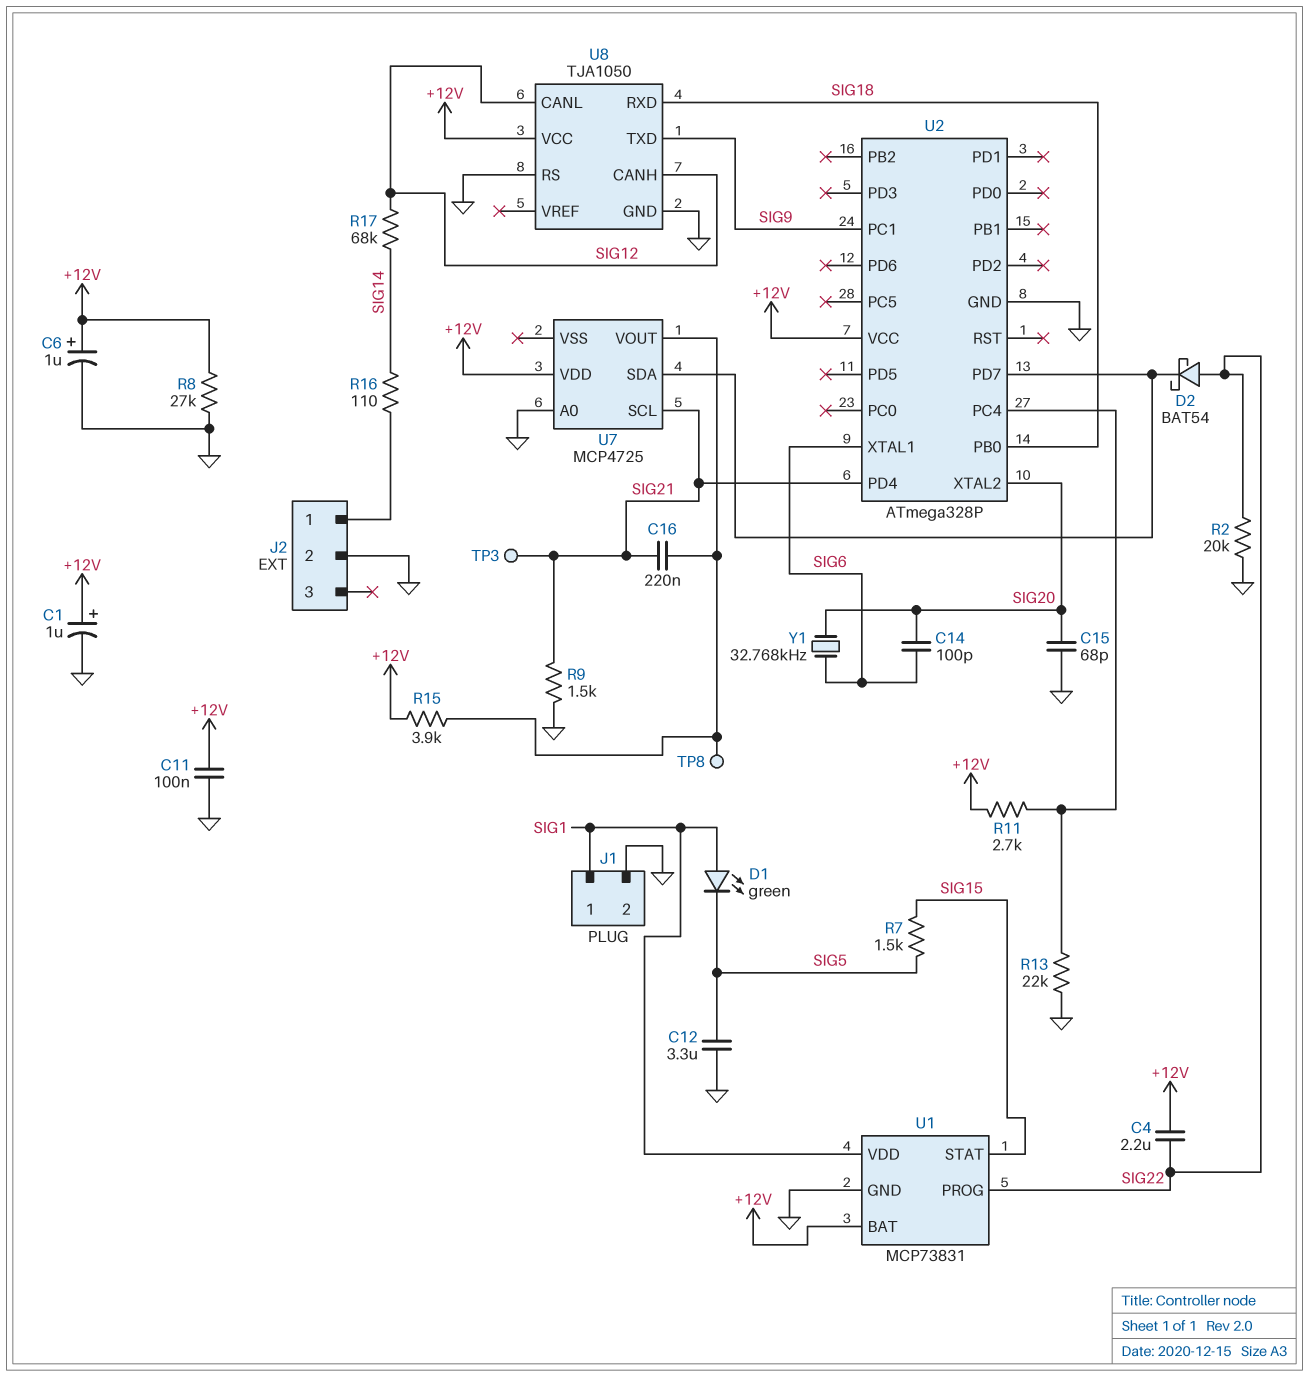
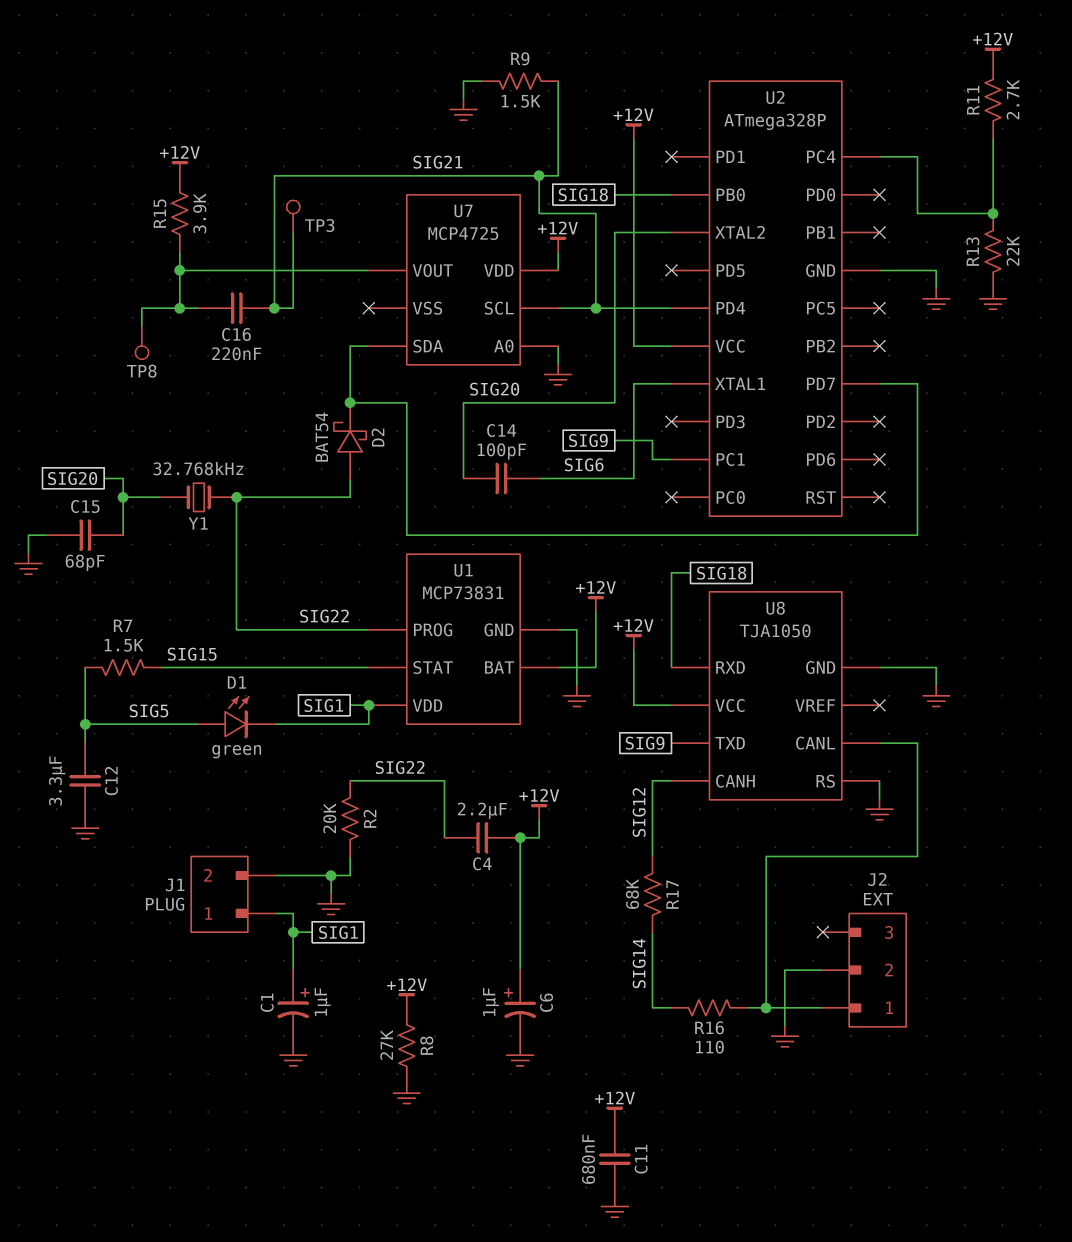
C1: 1uF (plus +12V, minus GND) -> 1uF (plus SIG1, minus GND)
C11: 100nF (+12V, GND) -> 680nF (+12V, GND)
D1: LED green (A SIG1, K SIG5) -> LED green (A SIG5, K SIG1)
U8 pin CANL: SIG12 -> J2/1
Y1: 32.768kHz (SIG6, SIG20) -> 32.768kHz (SIG20, SIG22)

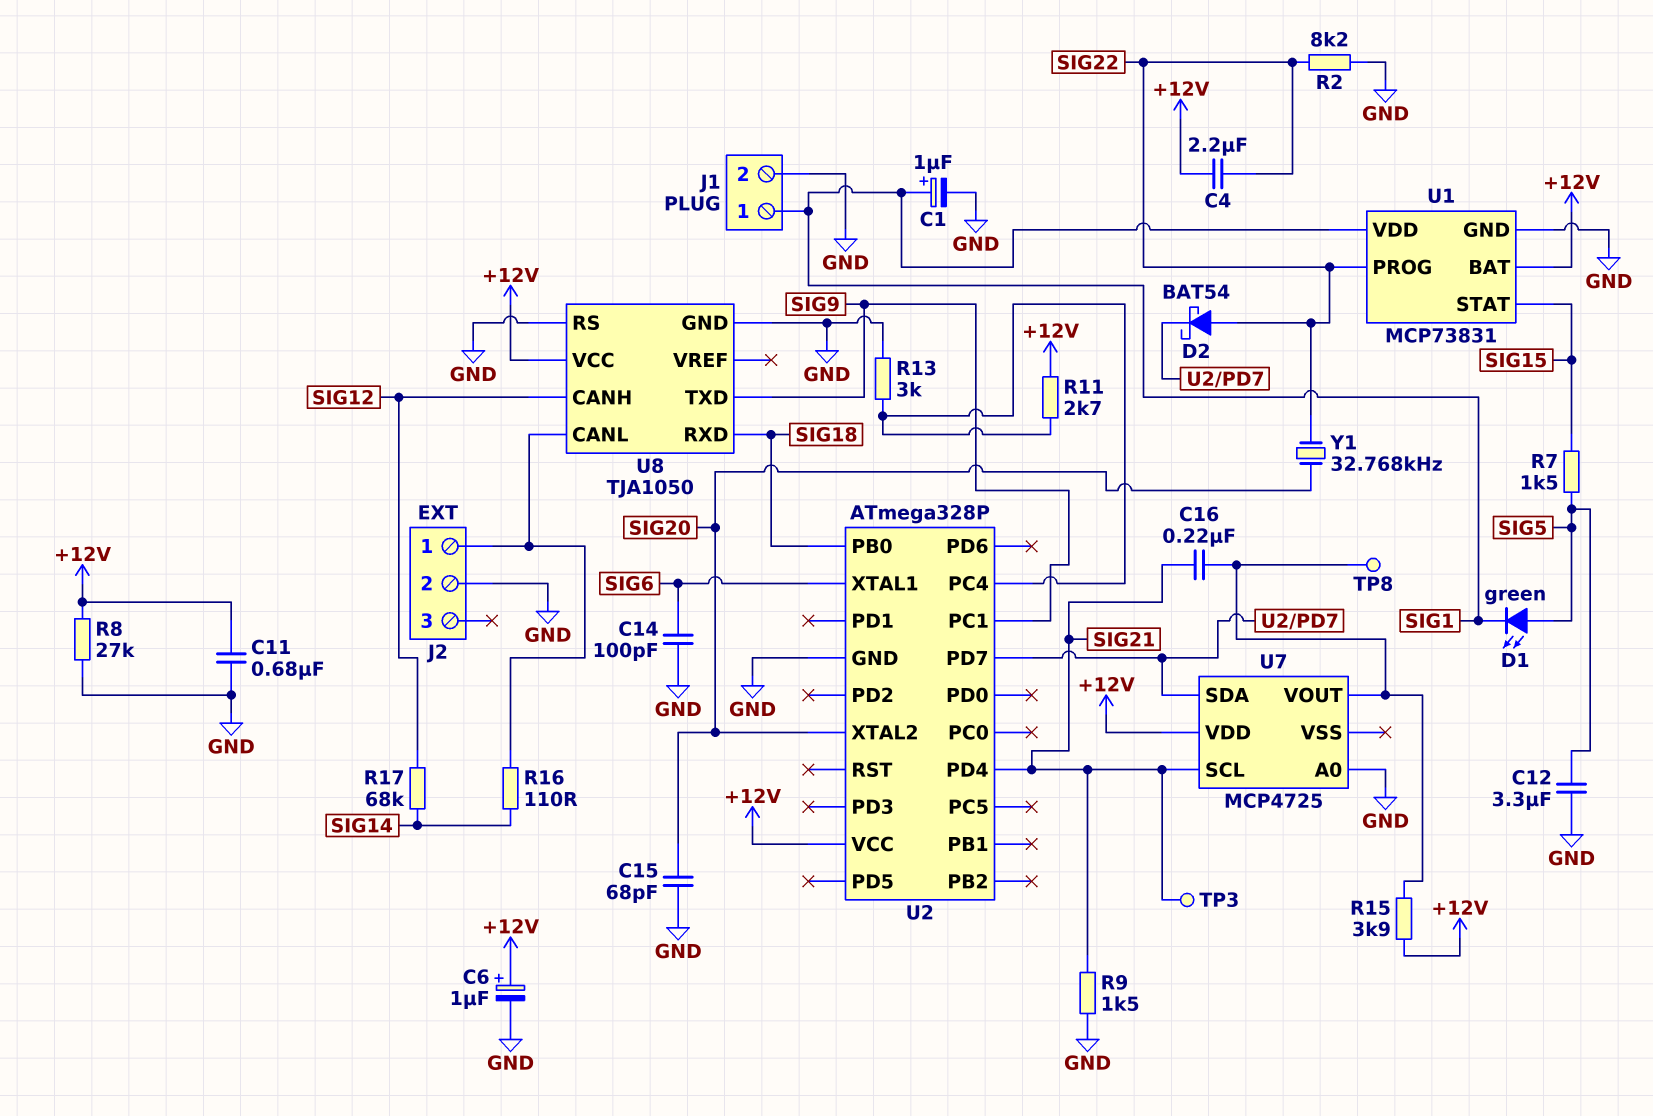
C14: 100pF (SIG6, SIG20) -> 100pF (GND, SIG6)
R2: 20k (GND, SIG22) -> 8.2k (GND, SIG22)
R13: 22k (GND, U2/PC4) -> 3k (GND, U2/PC4)

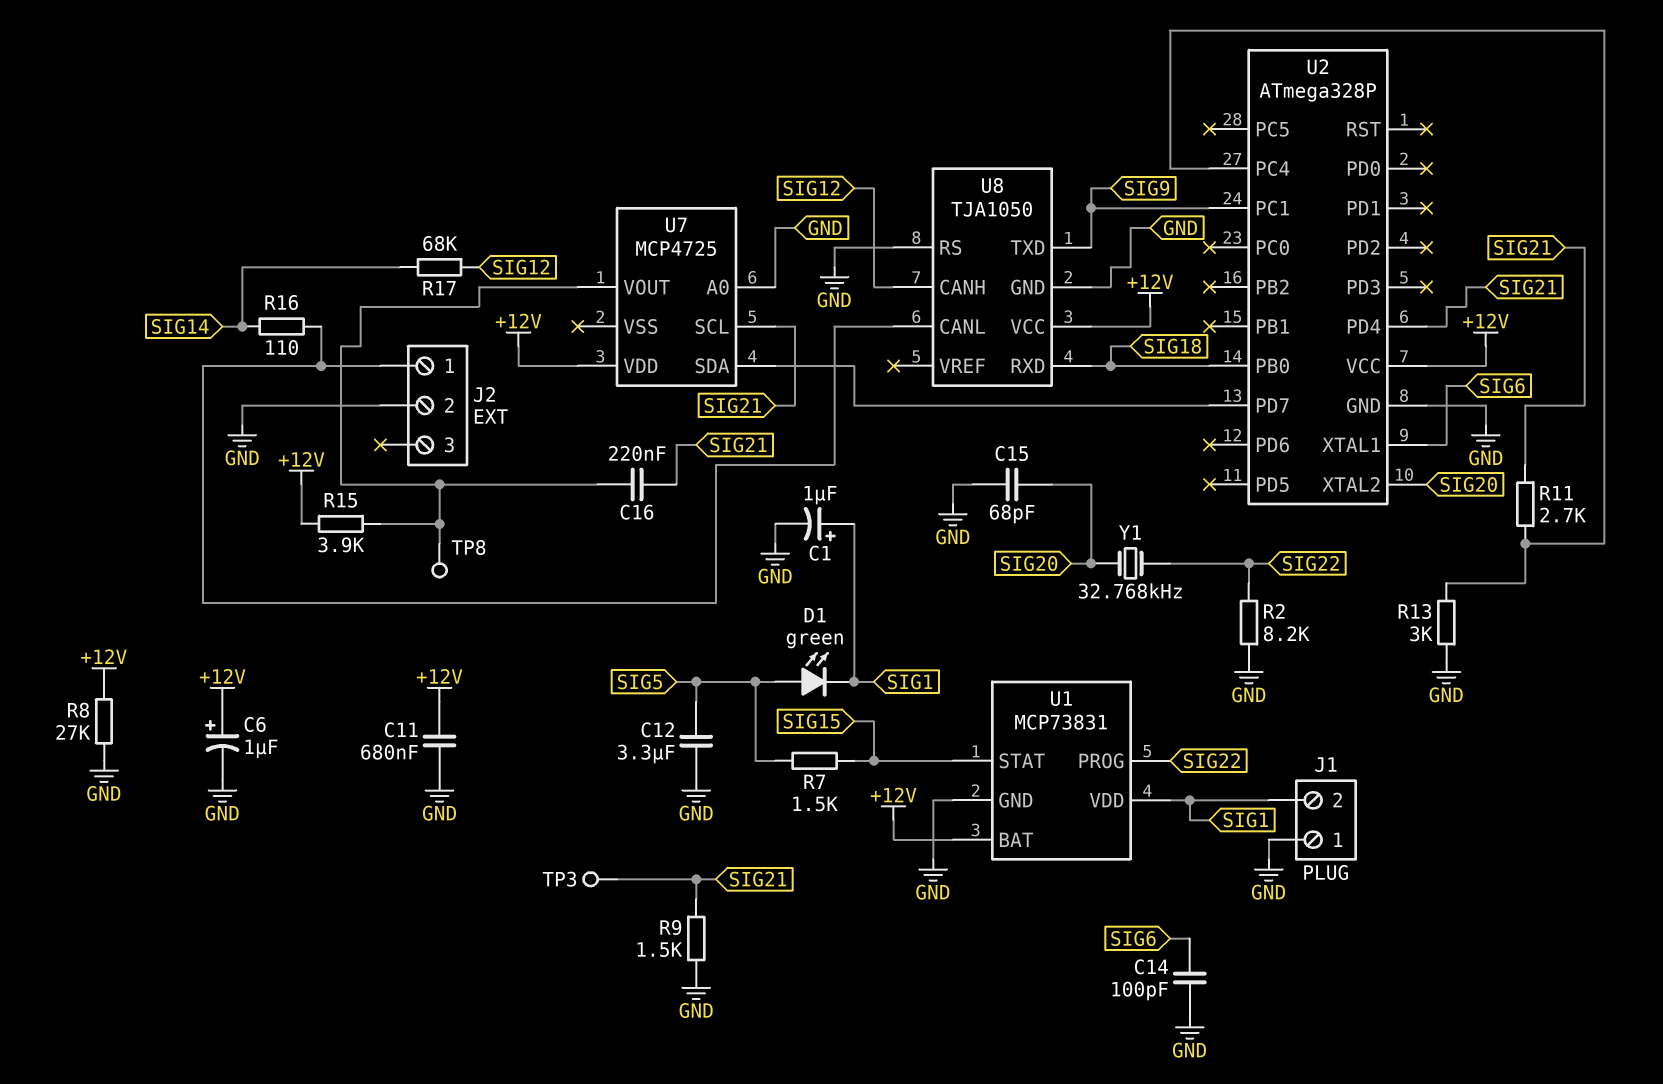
C4: 2.2uF (+12V, SIG22) -> none
D2: schottky BAT54 (A SIG22, K U2/PD7) -> none
J1 pin 1: SIG1 -> GND
J1 pin 2: GND -> SIG1
R11: 2.7k (+12V, U2/PC4) -> 2.7k (SIG21, U2/PC4)

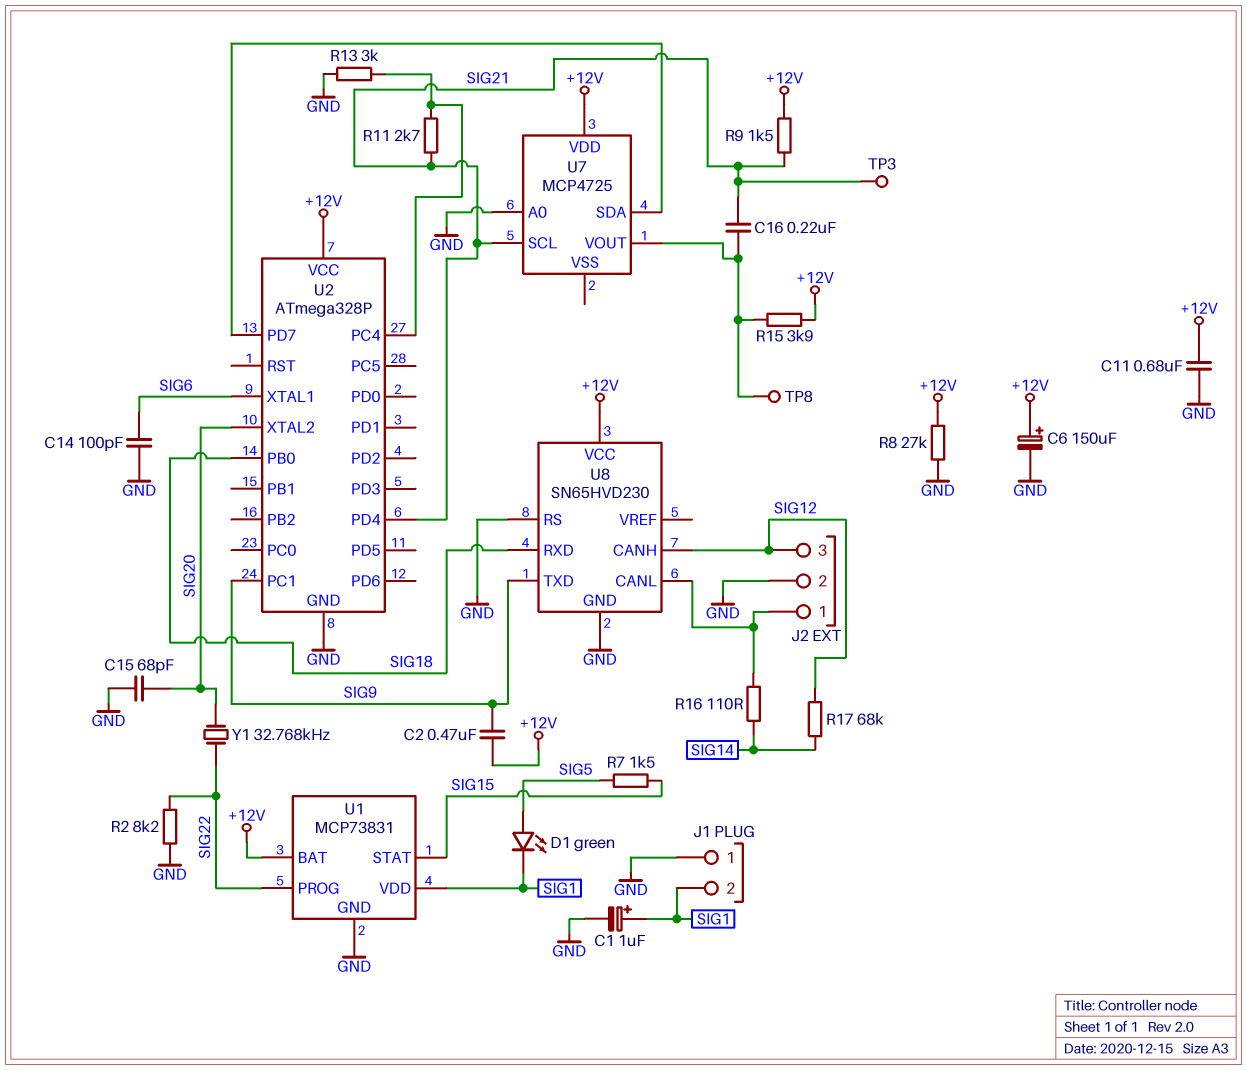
C2: none -> 470nF (+12V, SIG9)
C6: 1uF (plus +12V, minus GND) -> 150uF (plus +12V, minus GND)
C12: 3.3uF (GND, SIG5) -> none
J2 pin 3: none -> SIG12
R9: 1.5k (GND, SIG21) -> 1.5k (+12V, SIG21)
U8: TJA1050 -> SN65HVD230

